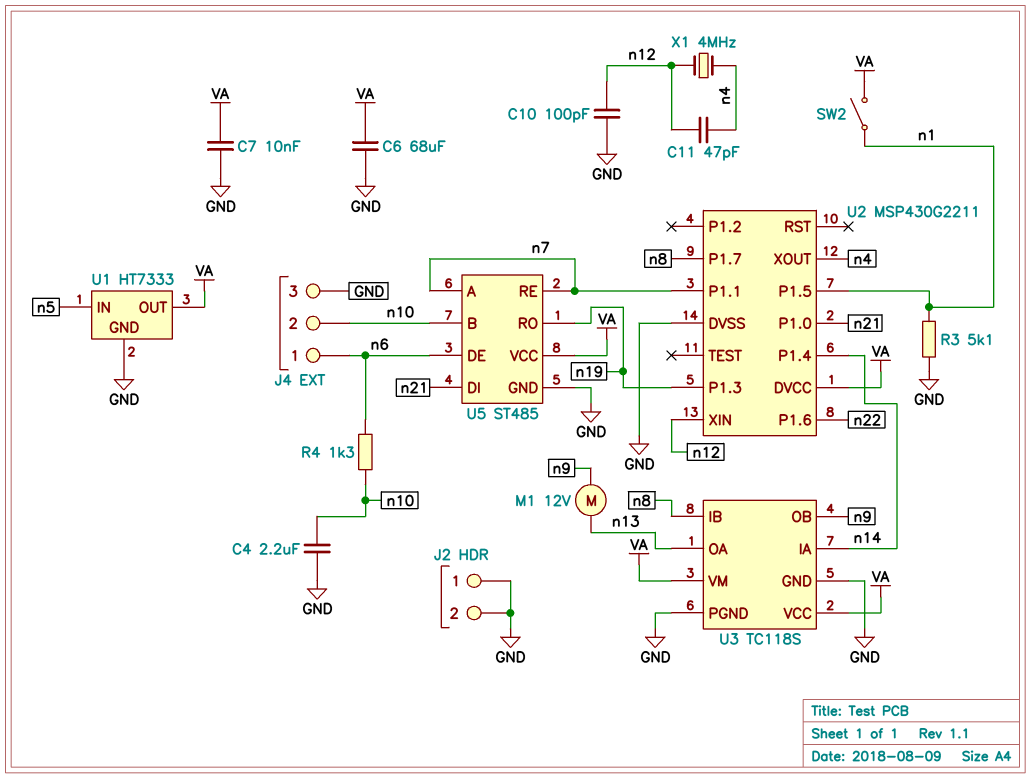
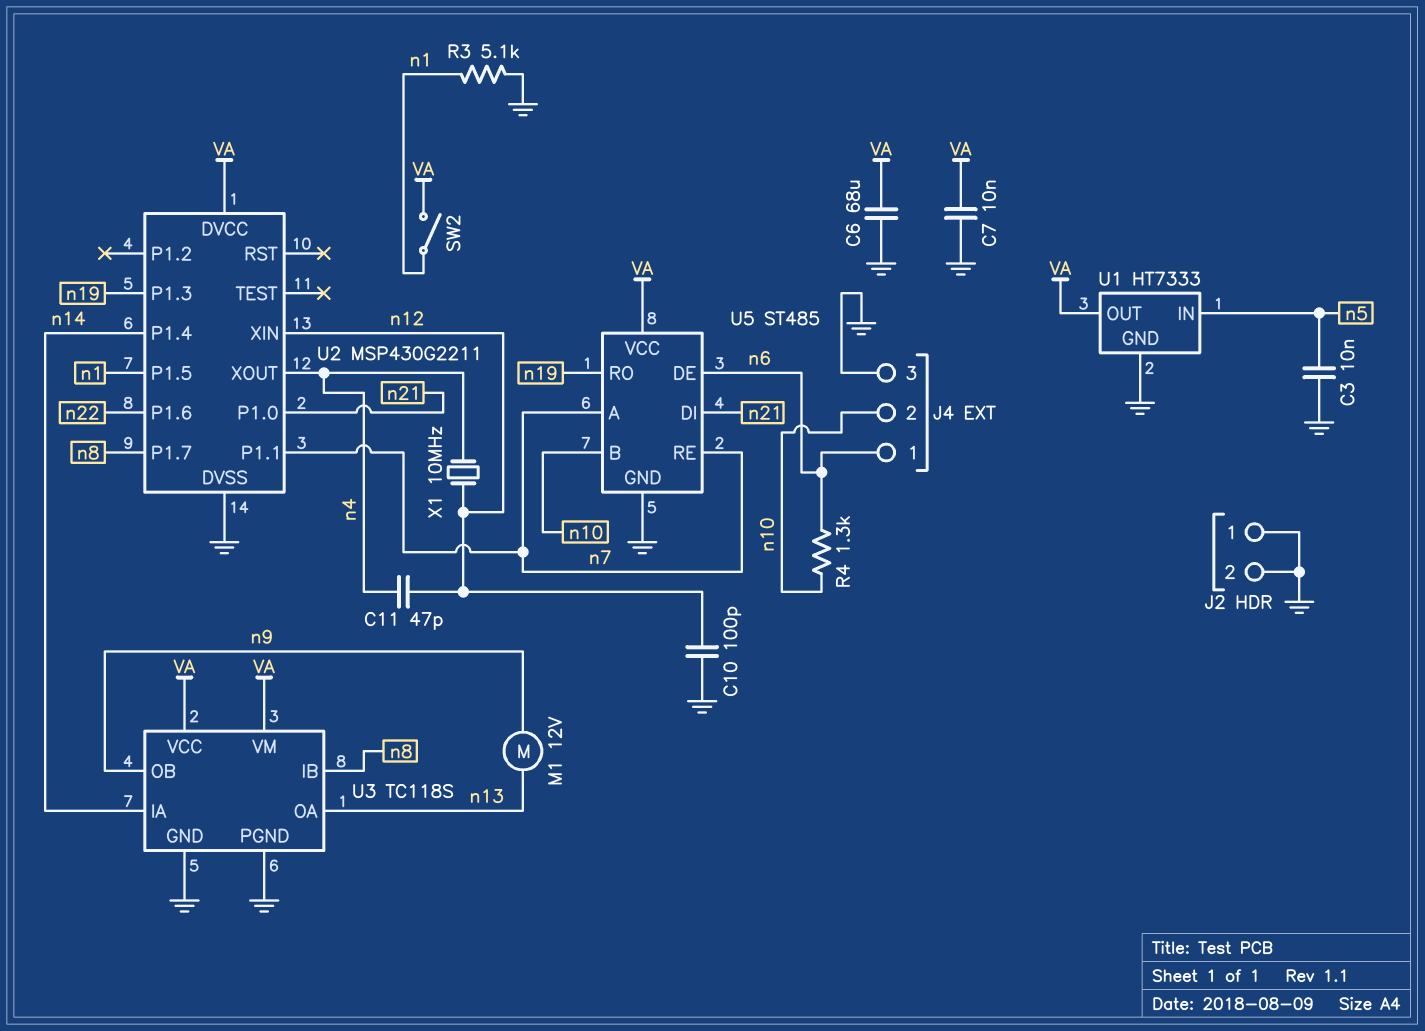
C3: none -> 10nF (GND, n5)
C4: 2.2uF (GND, n10) -> none
X1: 4MHz (n4, n12) -> 10MHz (n4, n12)

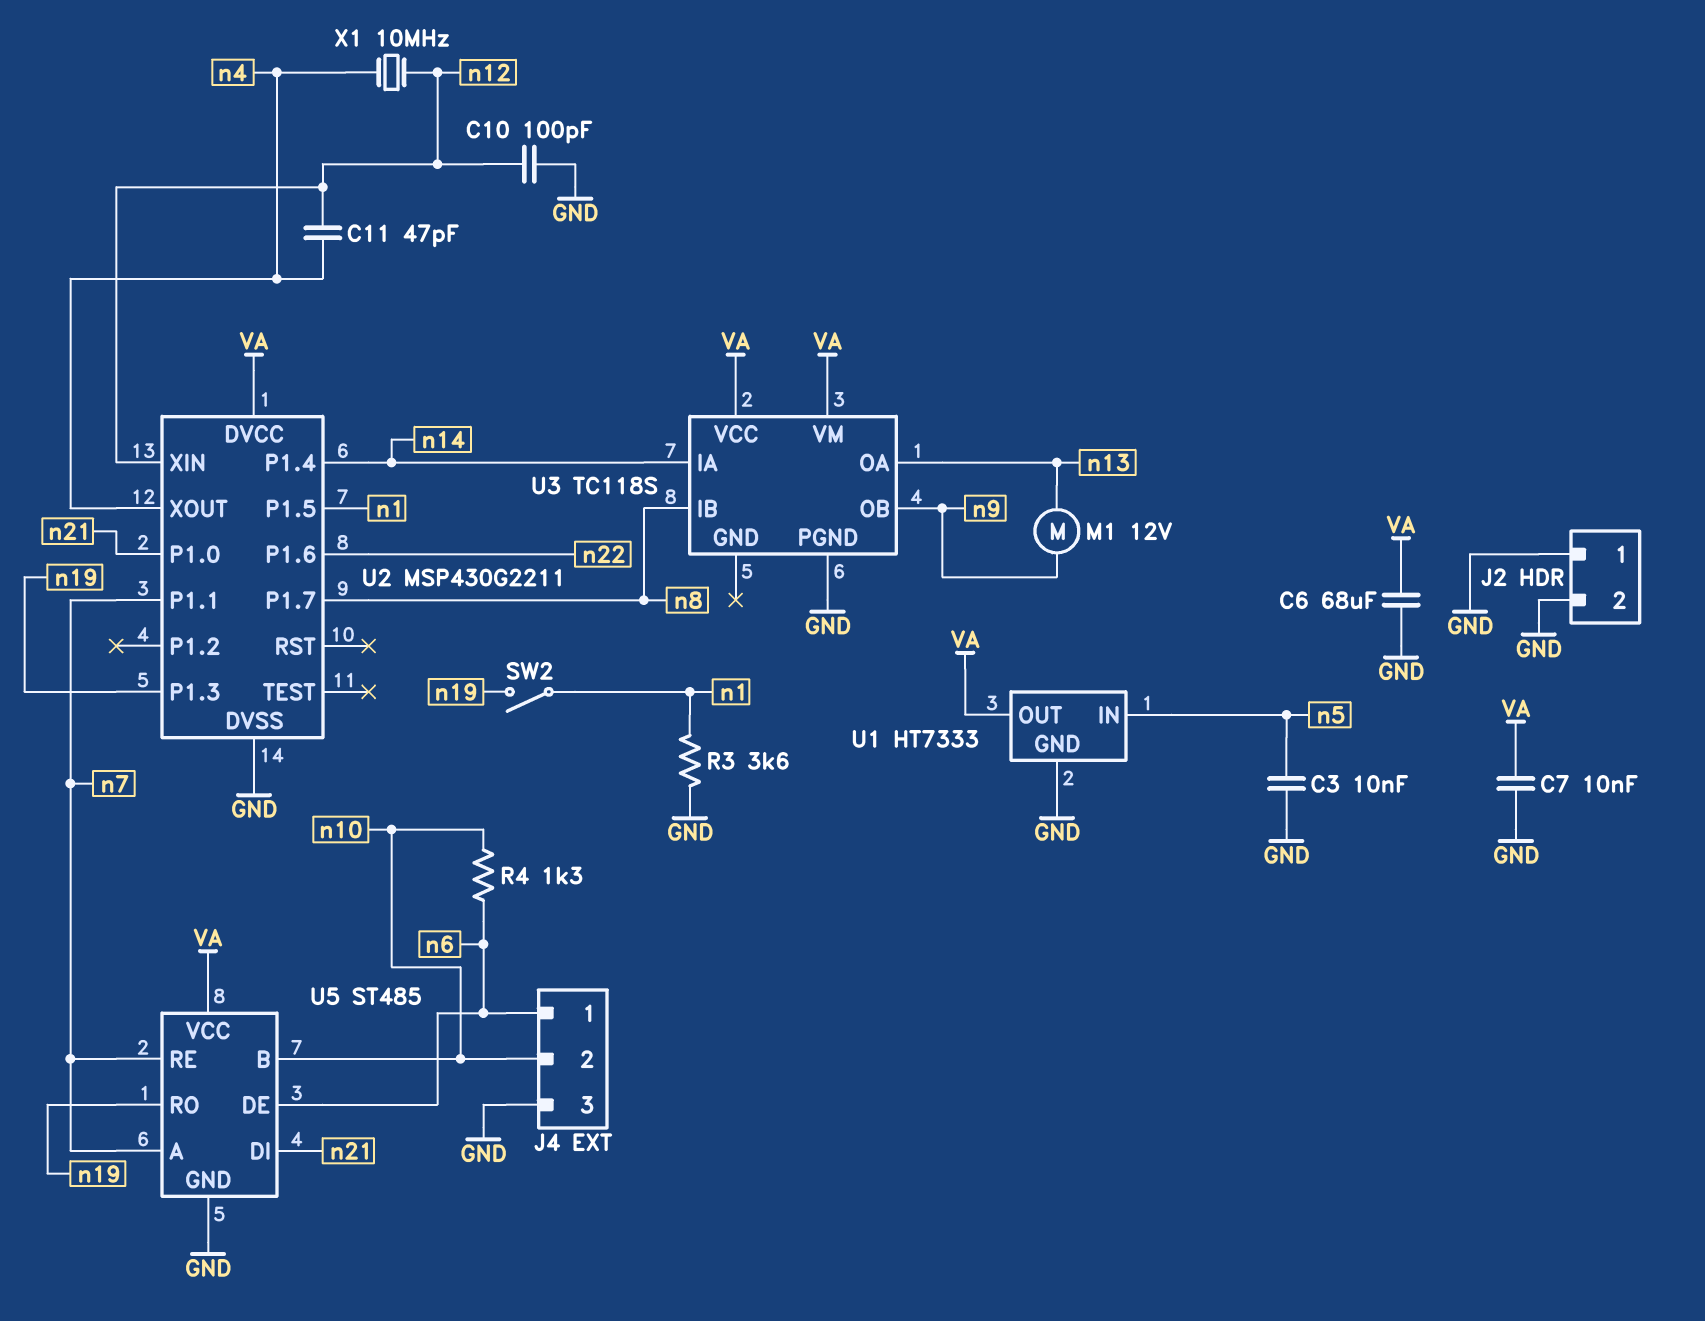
R3: 5.1k (GND, n1) -> 3.6k (GND, n1)
SW2: switch (VA, n1) -> switch (n1, n19)
U3 pin GND: GND -> none

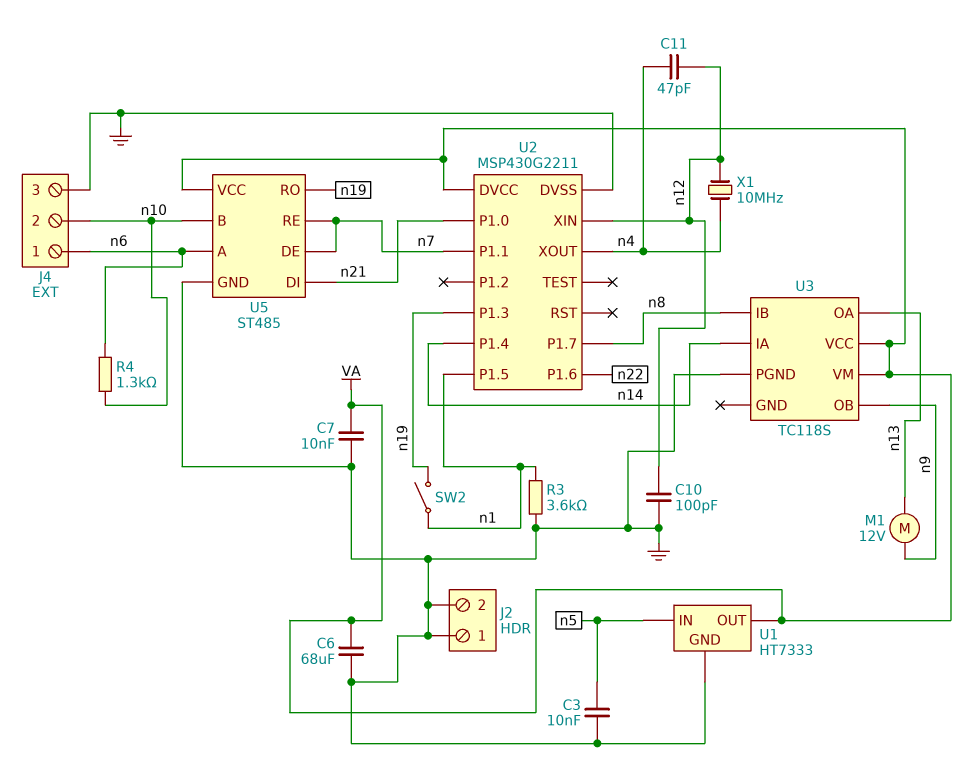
U5 pin A: n7 -> n6
U5 pin DE: n6 -> n7

